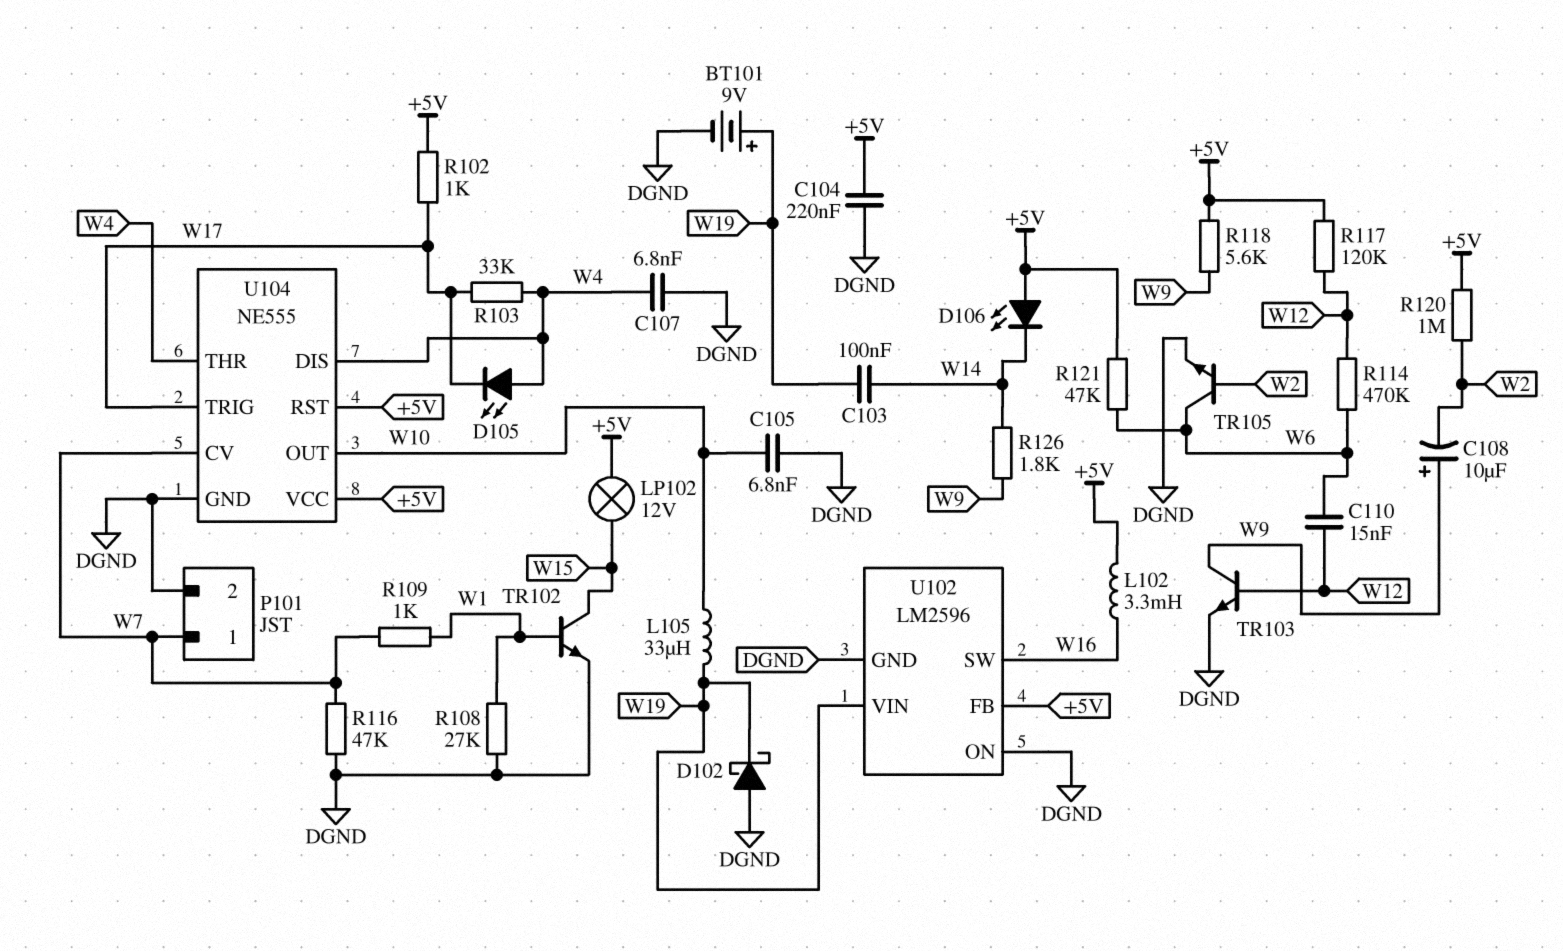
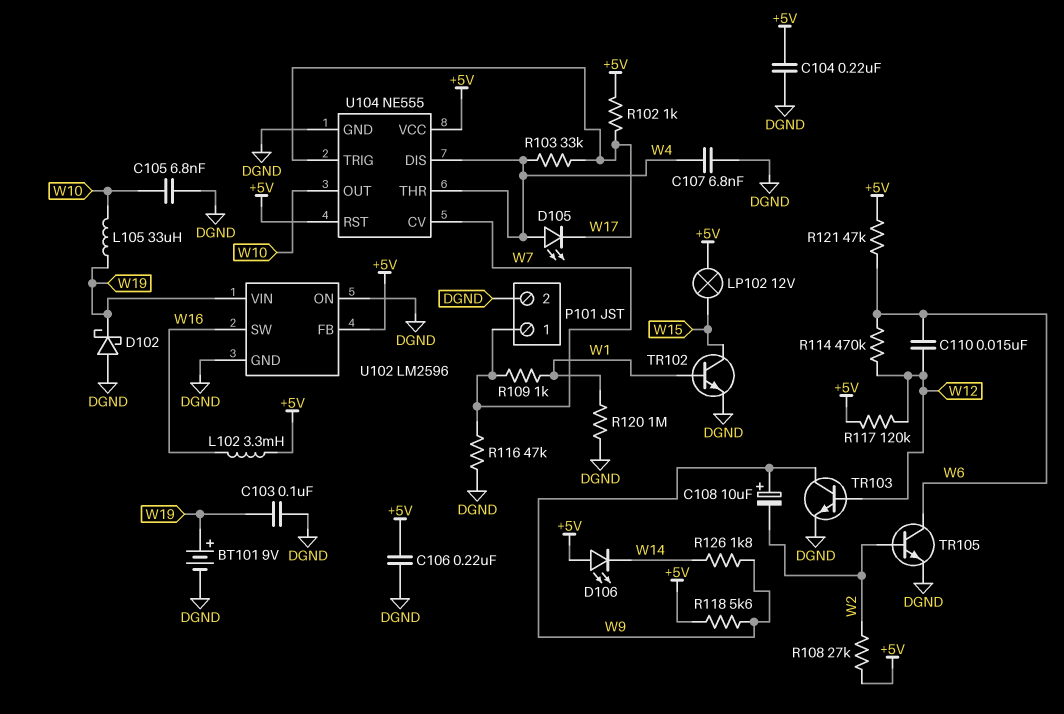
C103: 100nF (W14, W19) -> 100nF (DGND, W19)
C106: none -> 220nF (+5V, DGND)
R108: 27k (DGND, W1) -> 27k (+5V, W2)
R120: 1M (+5V, W2) -> 1M (DGND, W1)

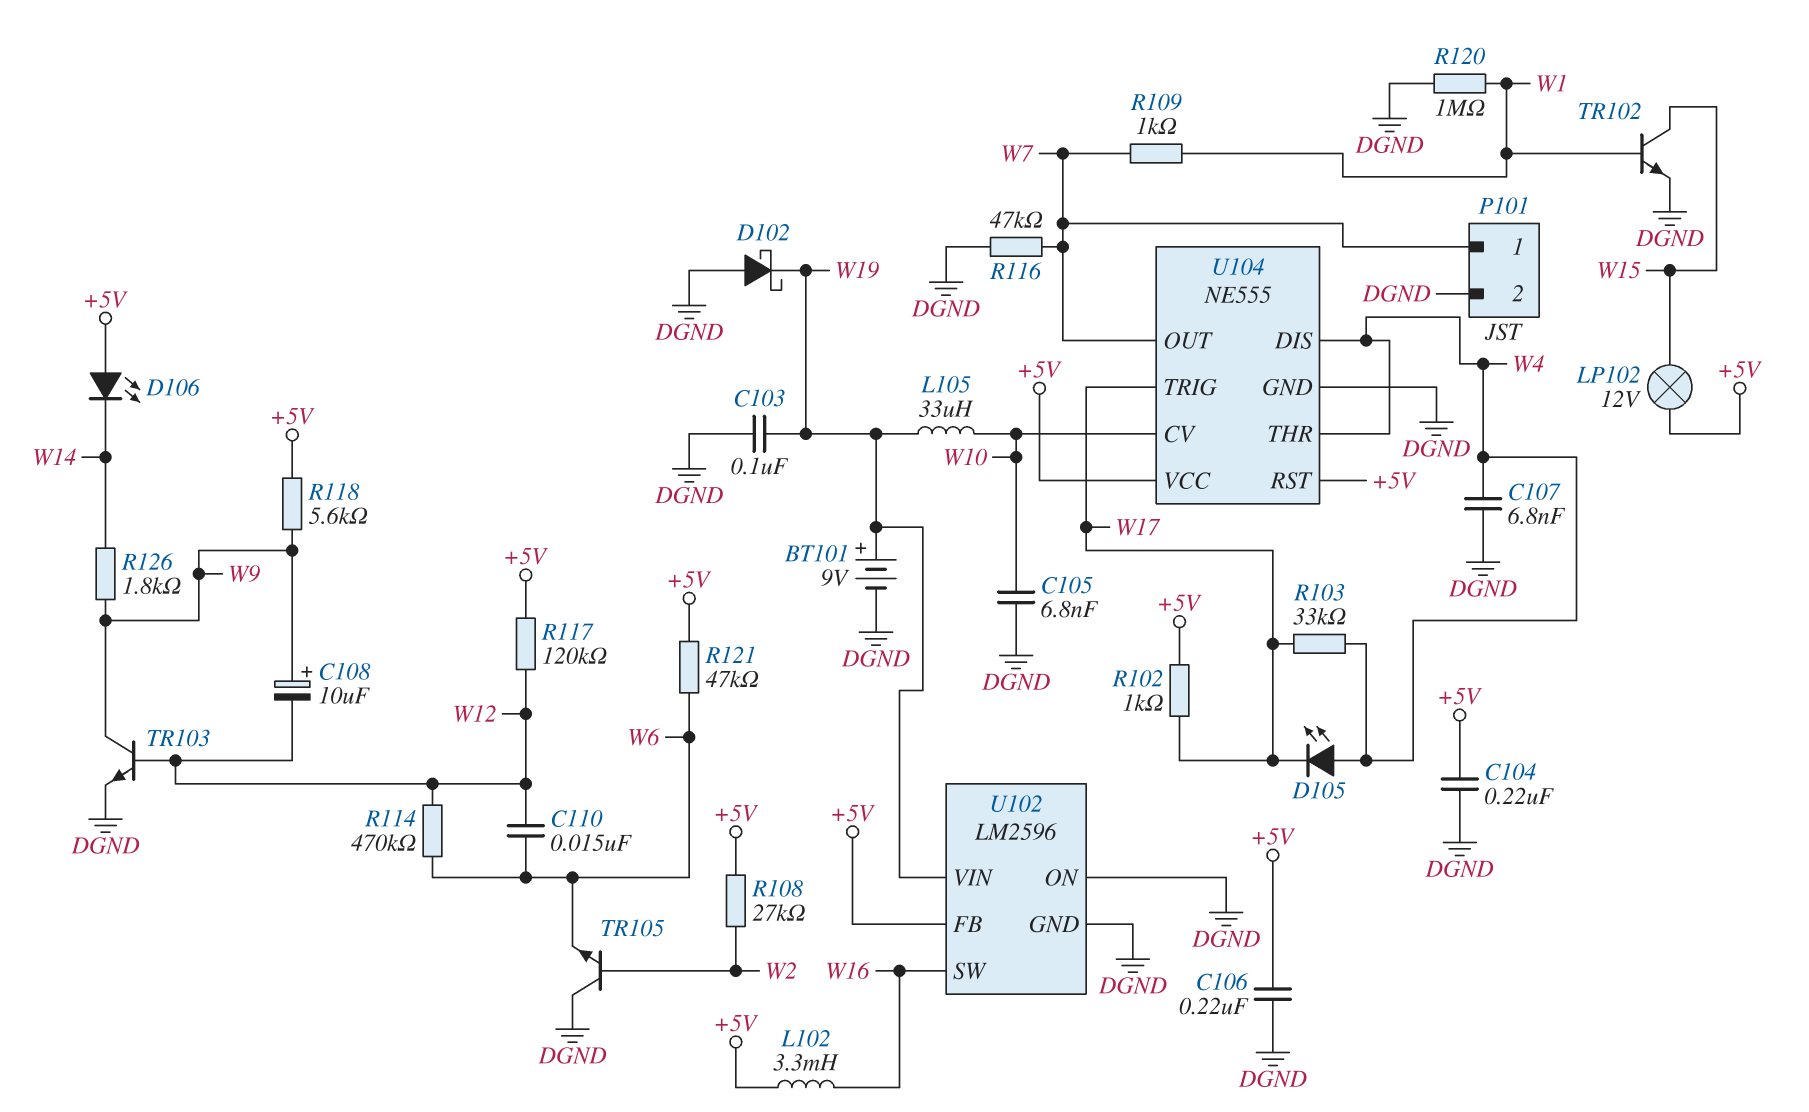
C108: 10uF (plus W9, minus W2) -> 10uF (plus W9, minus W12)
TR105: NPN (B W2, C W6, E DGND) -> NPN (B W2, C DGND, E W6)
U104 pin CV: W7 -> W10
U104 pin OUT: W10 -> W7

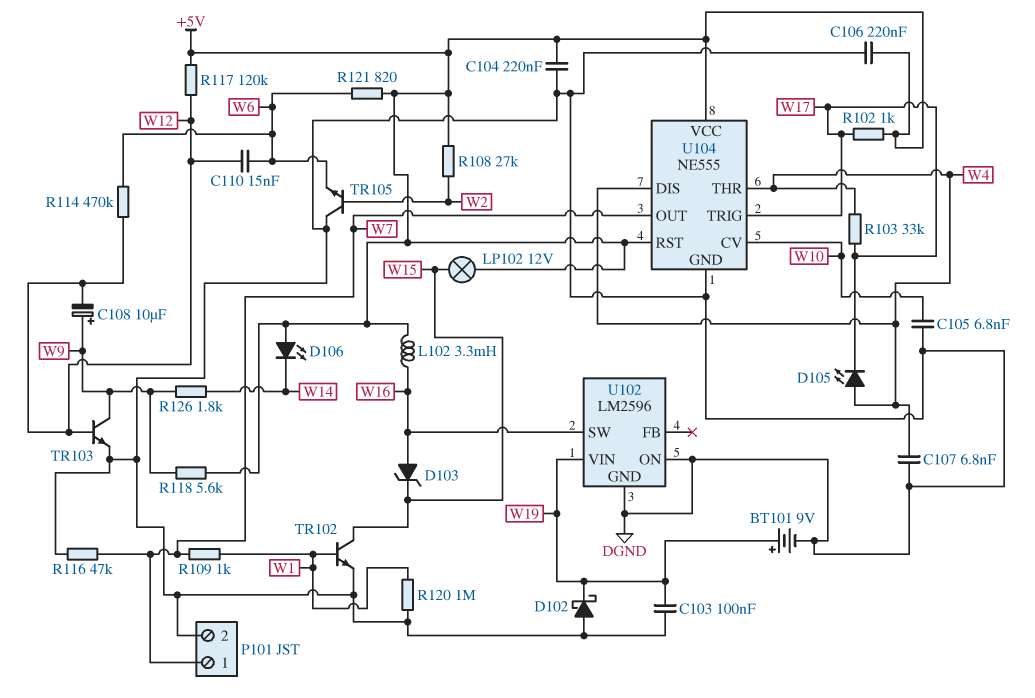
D103: none -> zener (A W16, K W15)
L105: 33uH (W10, W19) -> none
R121: 47k (+5V, W6) -> 820 (+5V, W6)
U102 pin FB: +5V -> none

